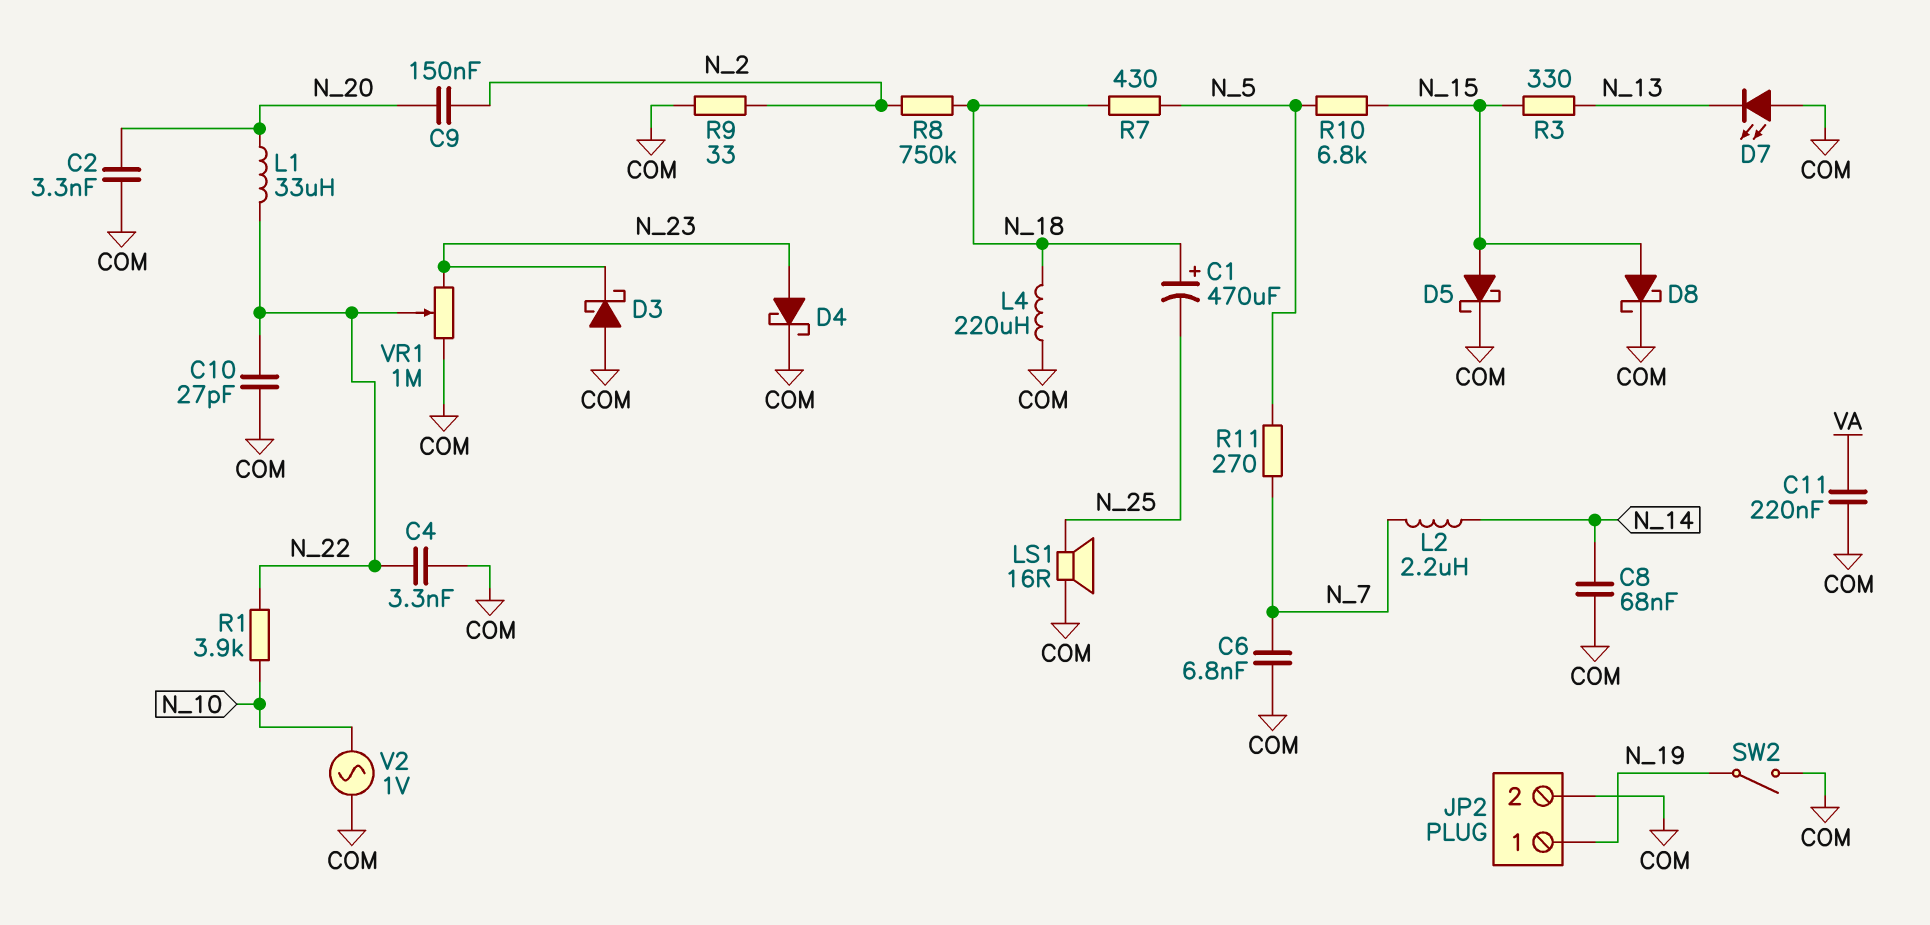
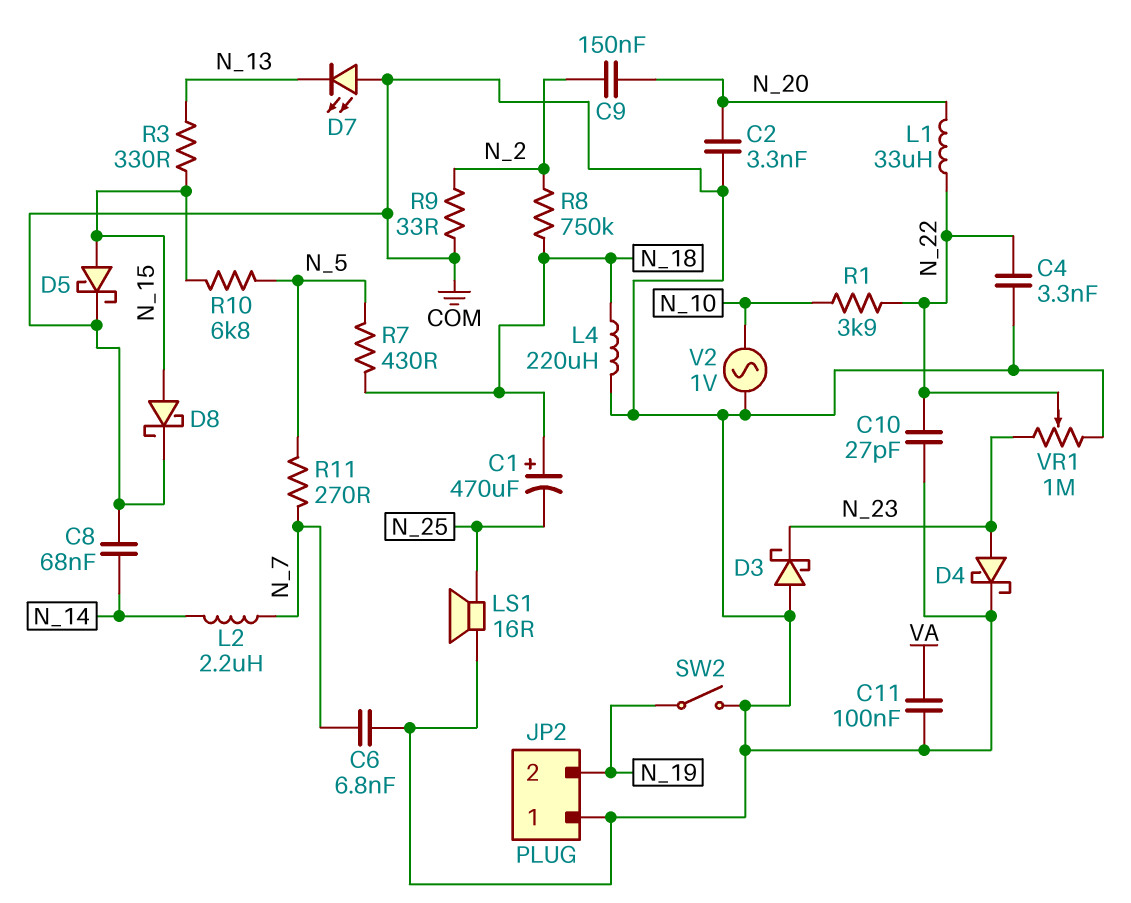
C11: 220nF (COM, VA) -> 100nF (COM, VA)
JP2 pin 1: N_19 -> COM
JP2 pin 2: COM -> N_19

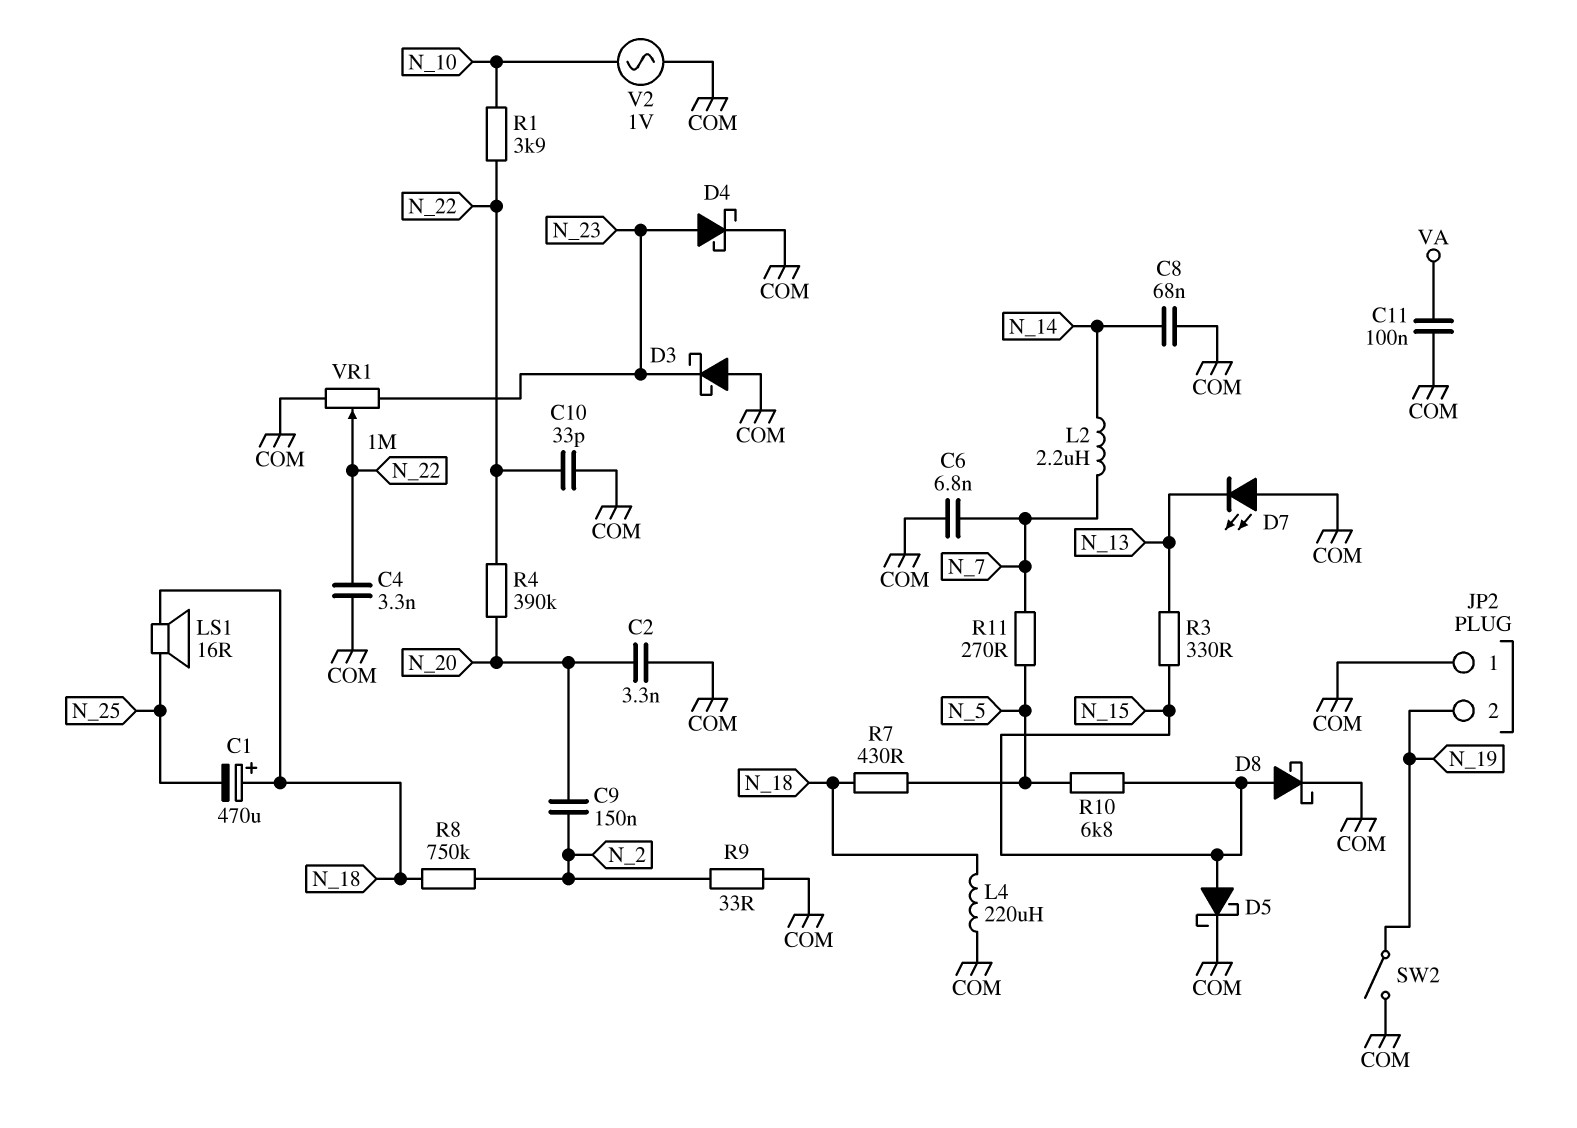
C10: 27pF (COM, N_22) -> 33pF (COM, N_22)
L1: 33uH (N_20, N_22) -> none
LS1: speaker 16R (COM, N_25) -> speaker 16R (N_18, N_25)
R4: none -> 390k (N_20, N_22)

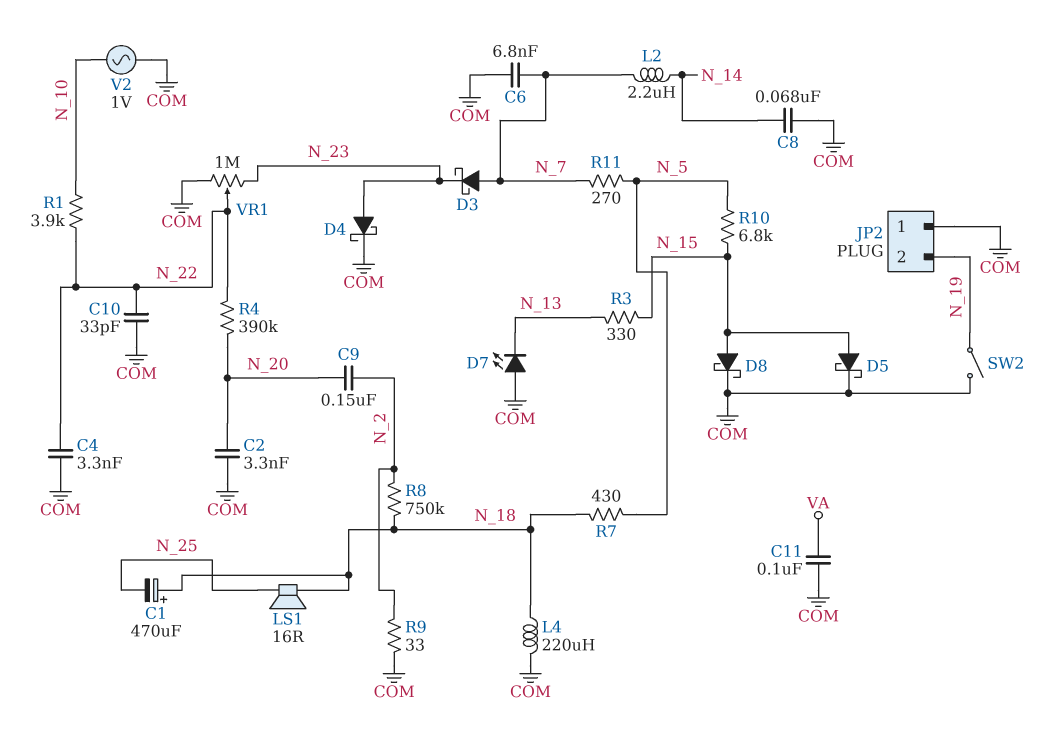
D3: schottky (A COM, K N_23) -> schottky (A N_7, K N_23)

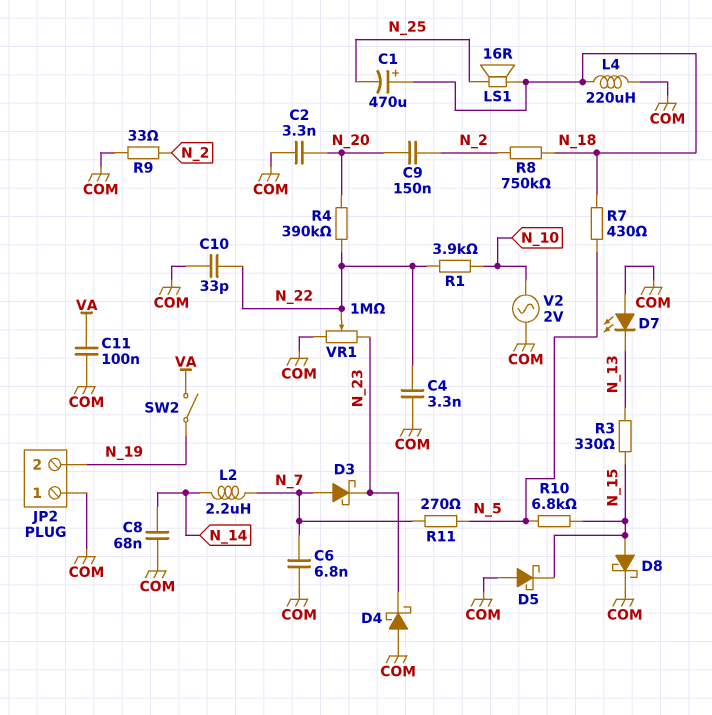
D4: schottky (A N_23, K COM) -> schottky (A COM, K N_23)
D5: schottky (A N_15, K COM) -> schottky (A COM, K N_15)
SW2: switch (COM, N_19) -> switch (N_19, VA)
V2: AC 1V (COM, N_10) -> AC 2V (COM, N_10)

